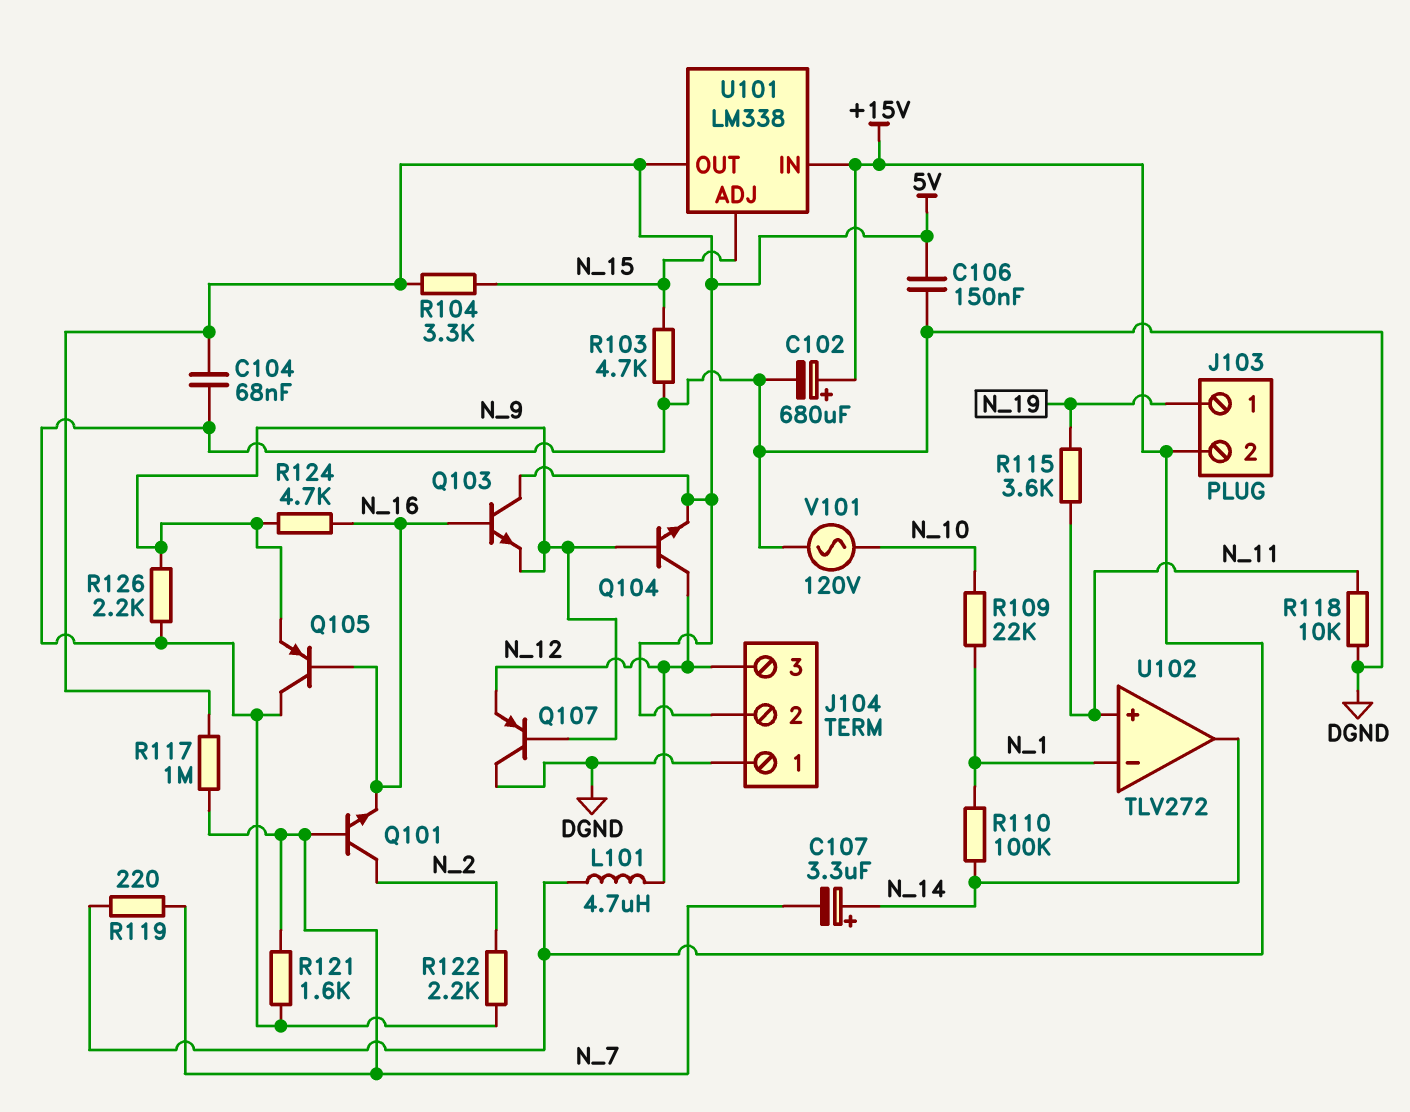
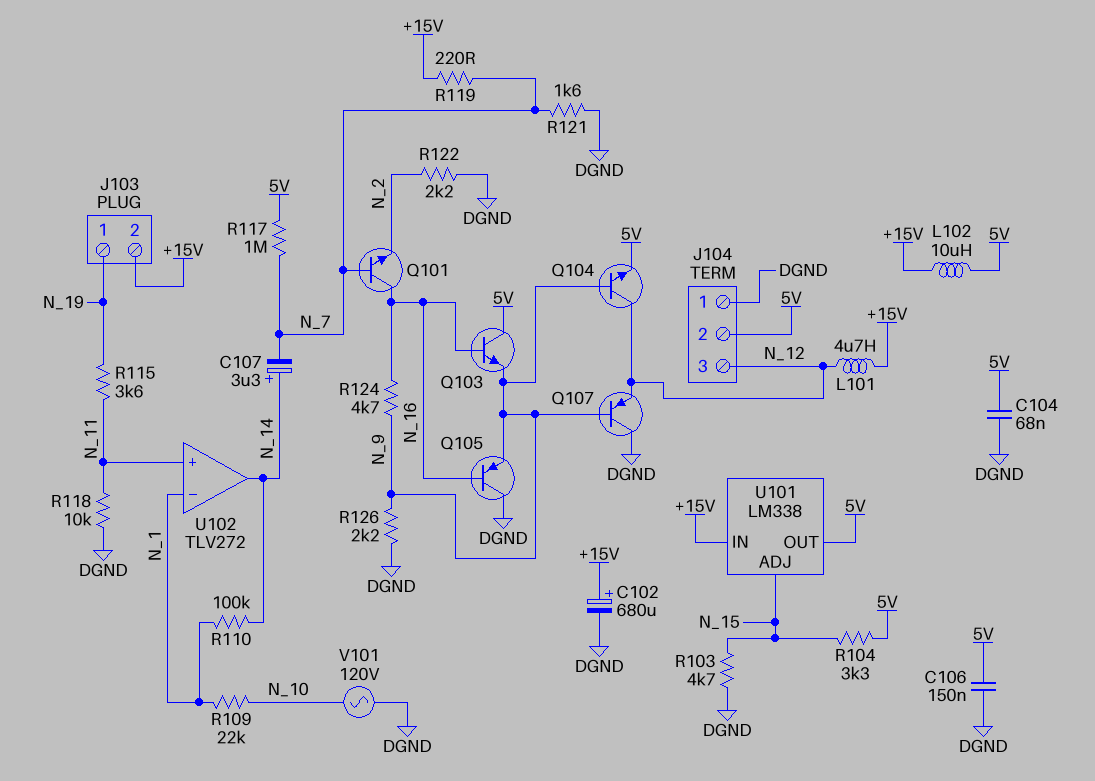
L102: none -> 10uH (+15V, 5V)
Q101: NPN (B N_7, C N_2, E N_16) -> NPN (B N_7, C N_16, E N_2)

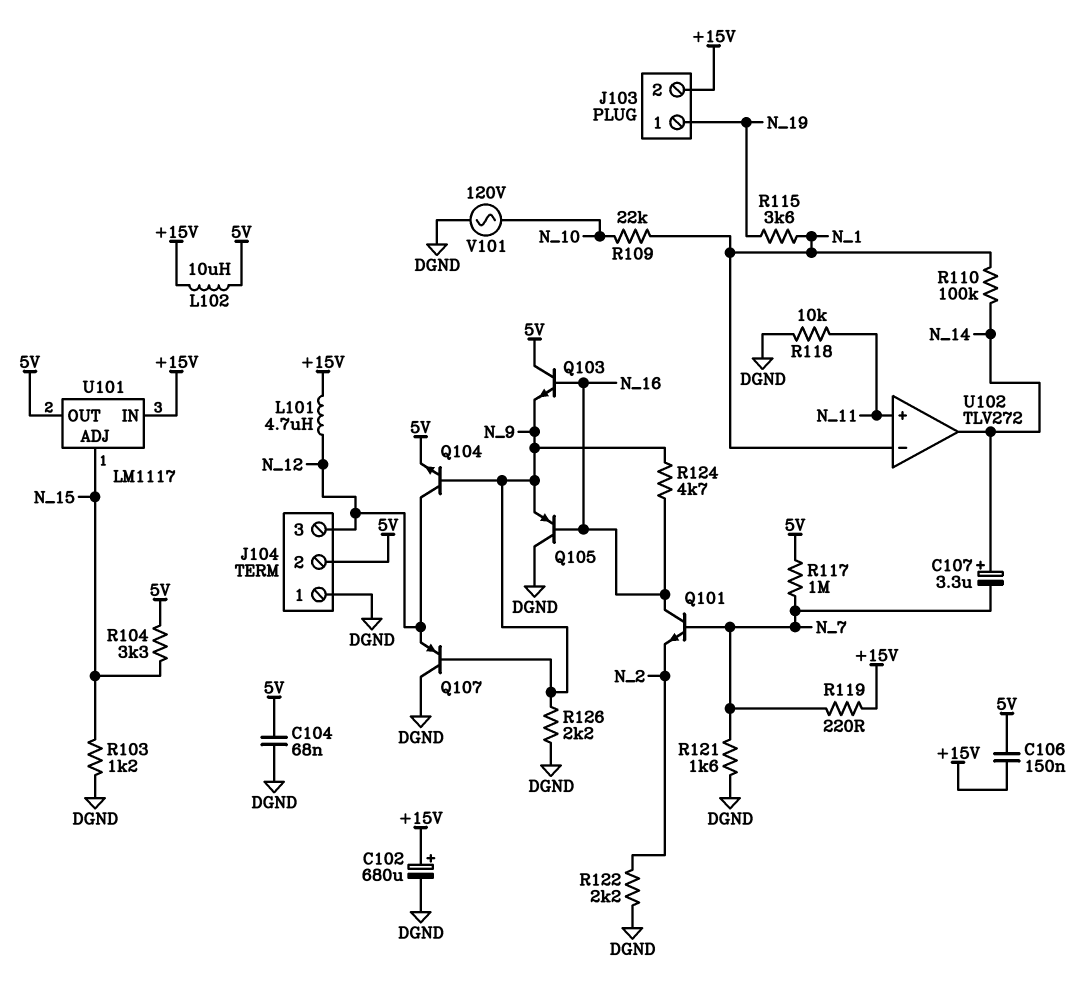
C106: 150nF (5V, DGND) -> 150nF (+15V, 5V)
R103: 4.7k (DGND, N_15) -> 1.2k (DGND, N_15)
R115: 3.6k (N_11, N_19) -> 3.6k (N_1, N_19)
U101: LM338 -> LM1117

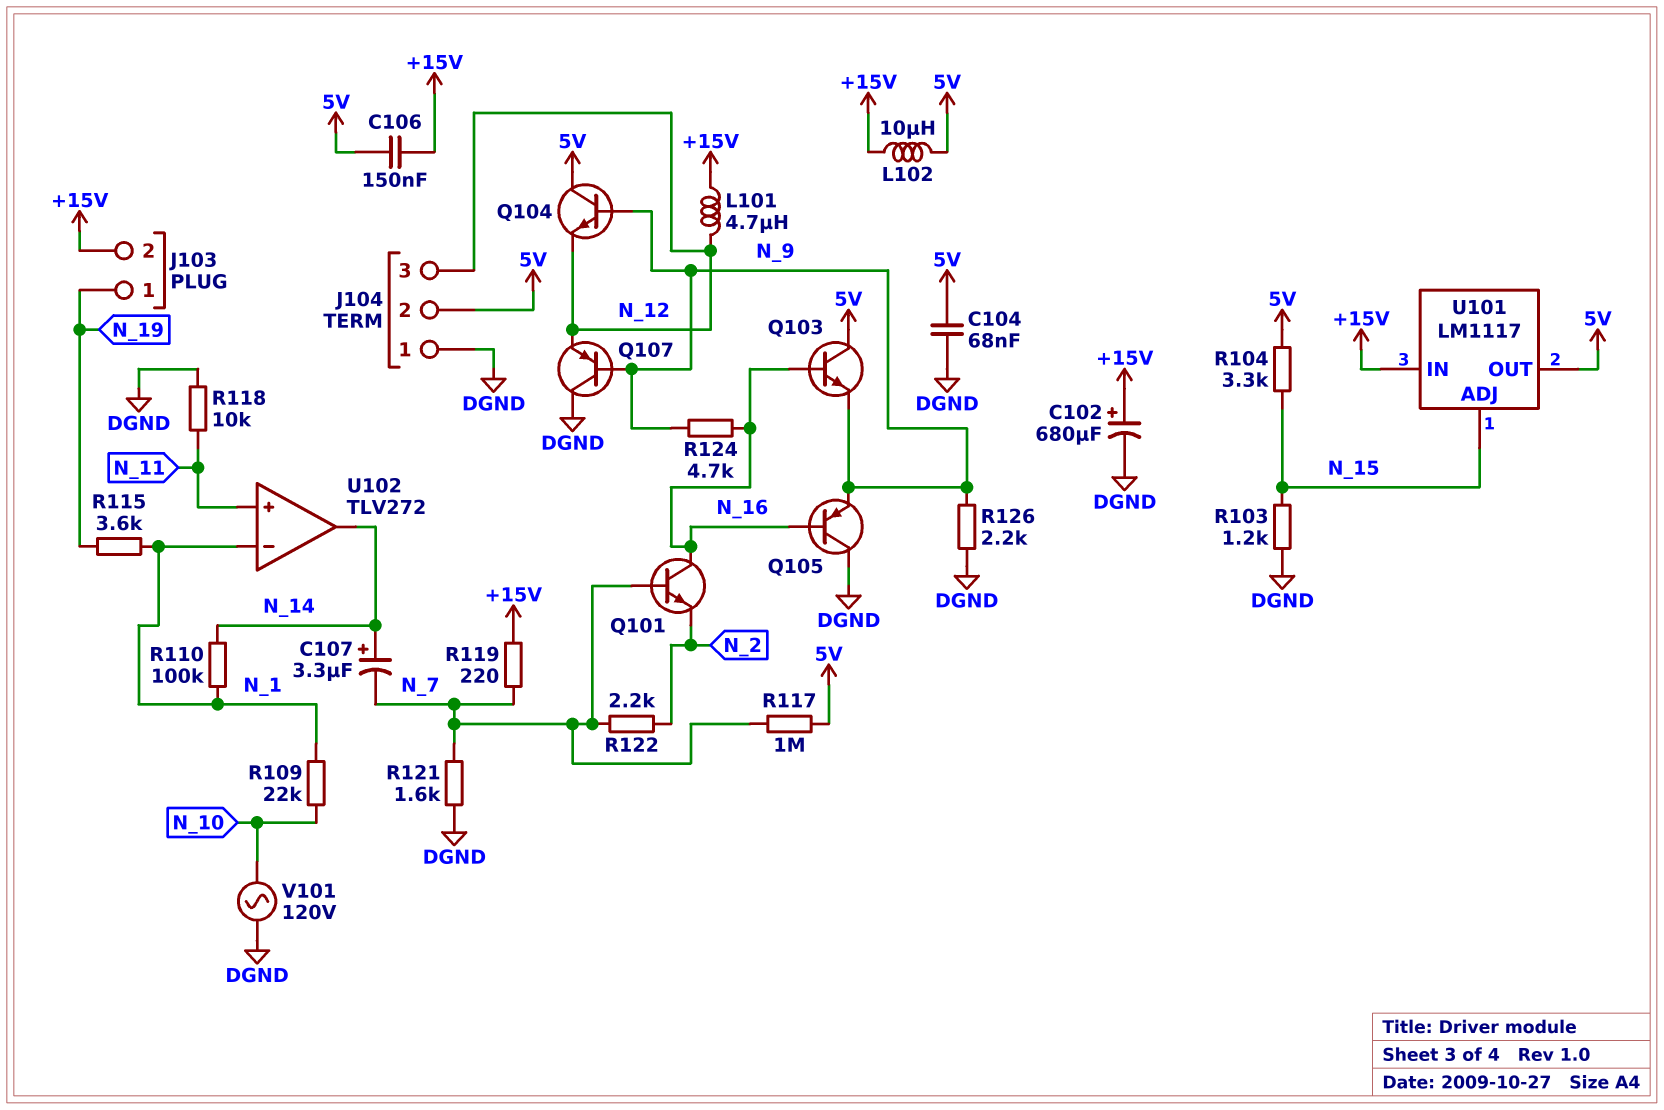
Q104: NPN (B N_9, C N_12, E 5V) -> NPN (B N_9, C 5V, E N_12)
R122: 2.2k (DGND, N_2) -> 2.2k (N_2, N_7)

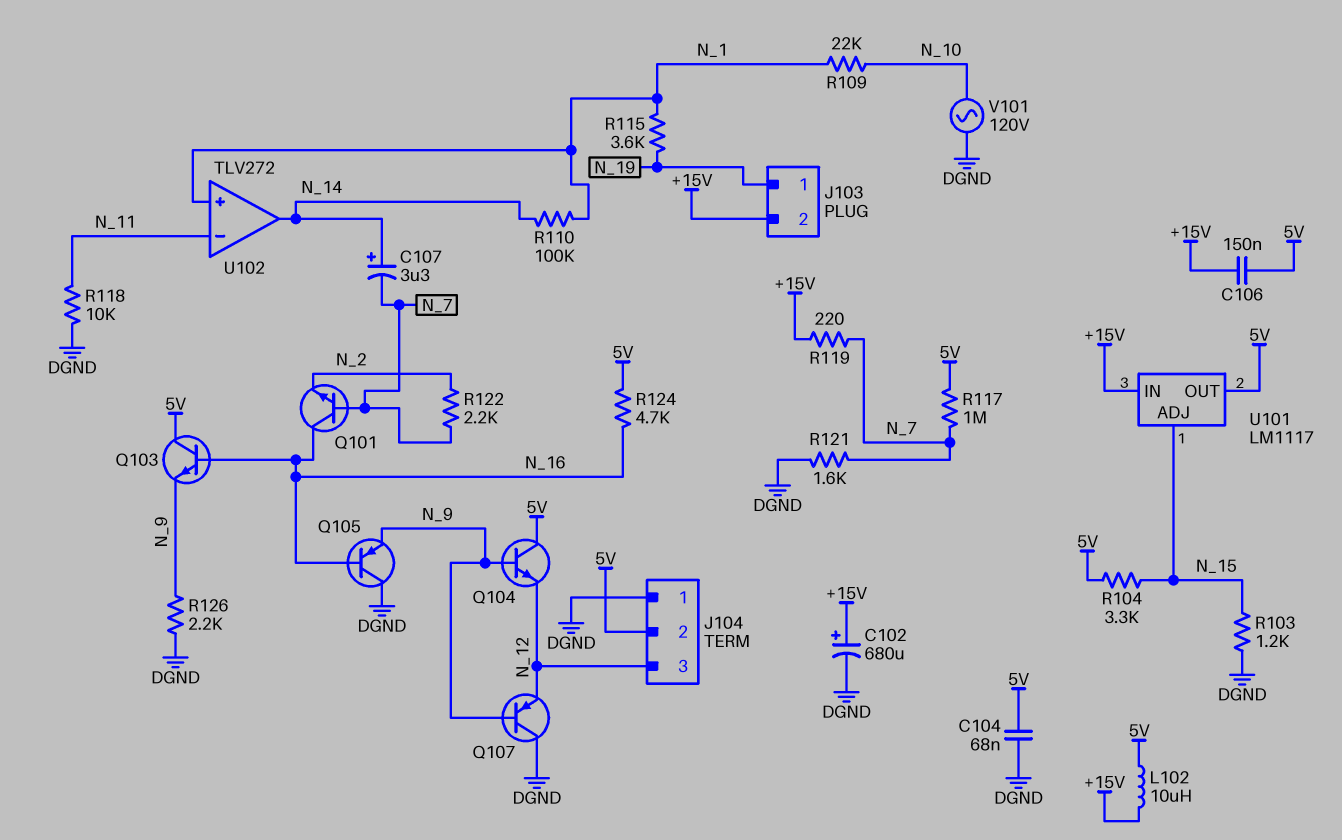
L101: 4.7uH (+15V, N_12) -> none
R124: 4.7k (N_9, N_16) -> 4.7k (5V, N_16)
U102 pin in+: N_11 -> N_1
U102 pin in-: N_1 -> N_11

